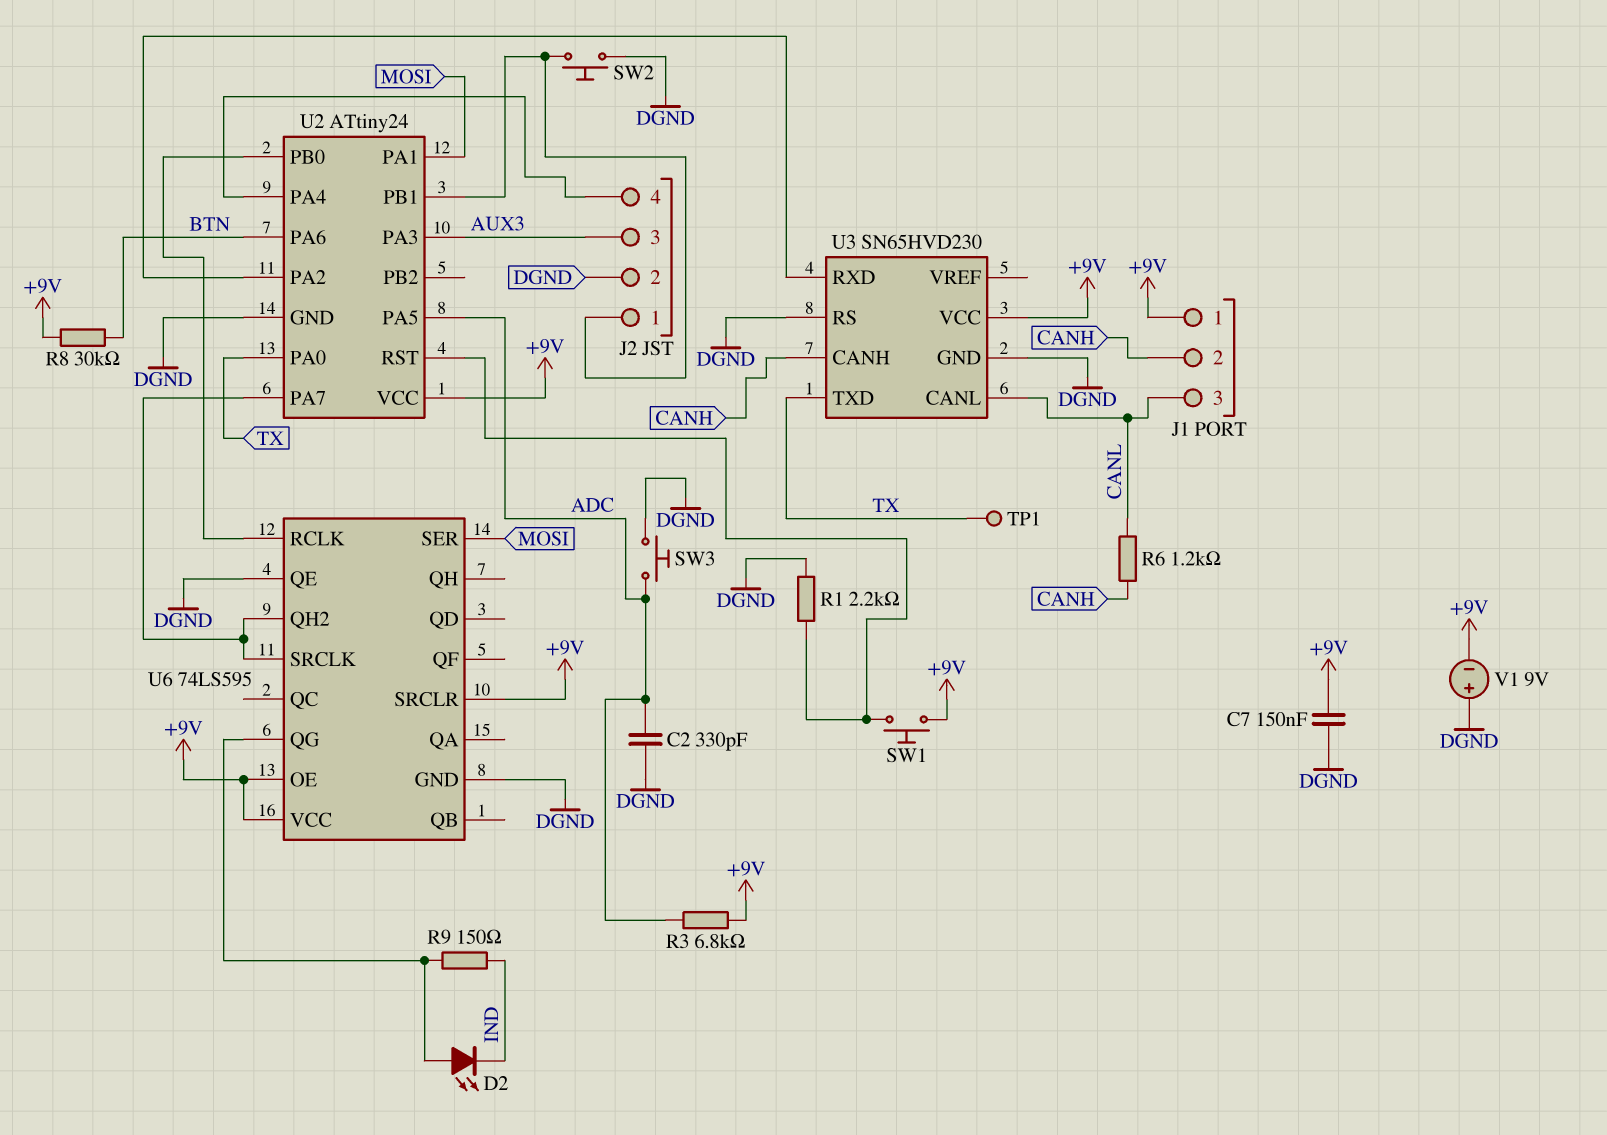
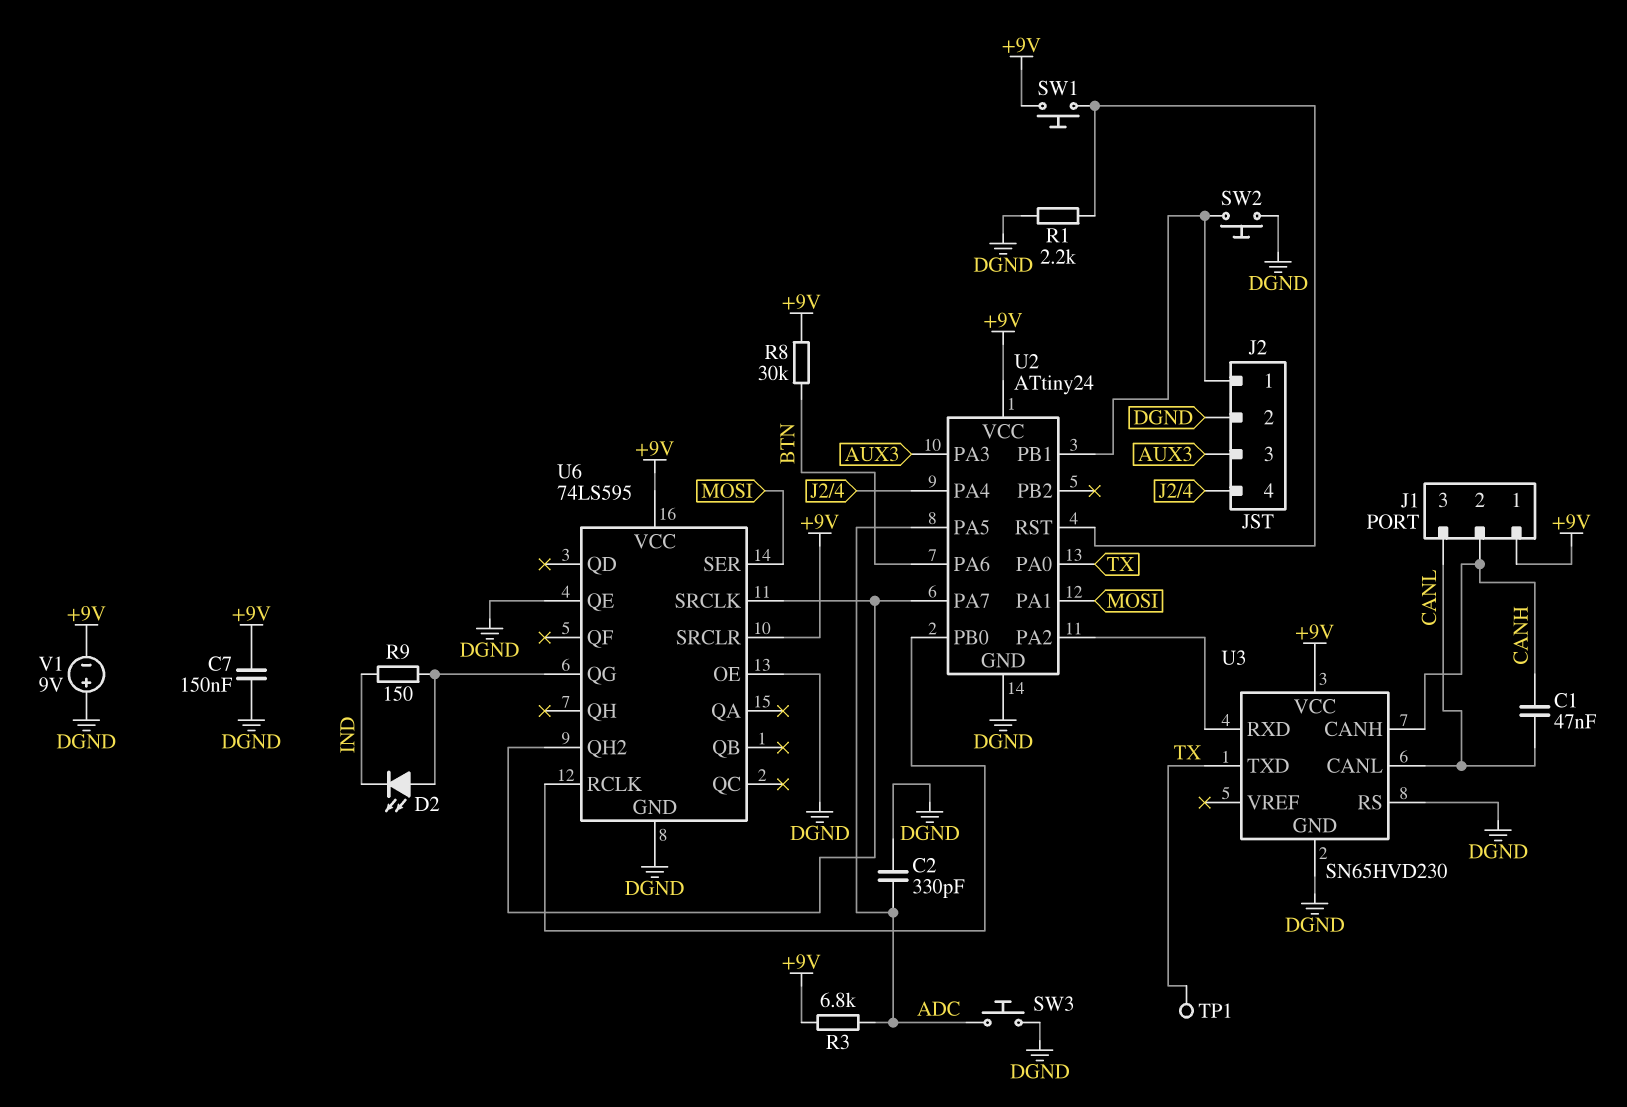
C1: none -> 47nF (CANH, CANL)
R6: 1.2k (CANH, CANL) -> none
U6 pin OE: +9V -> DGND

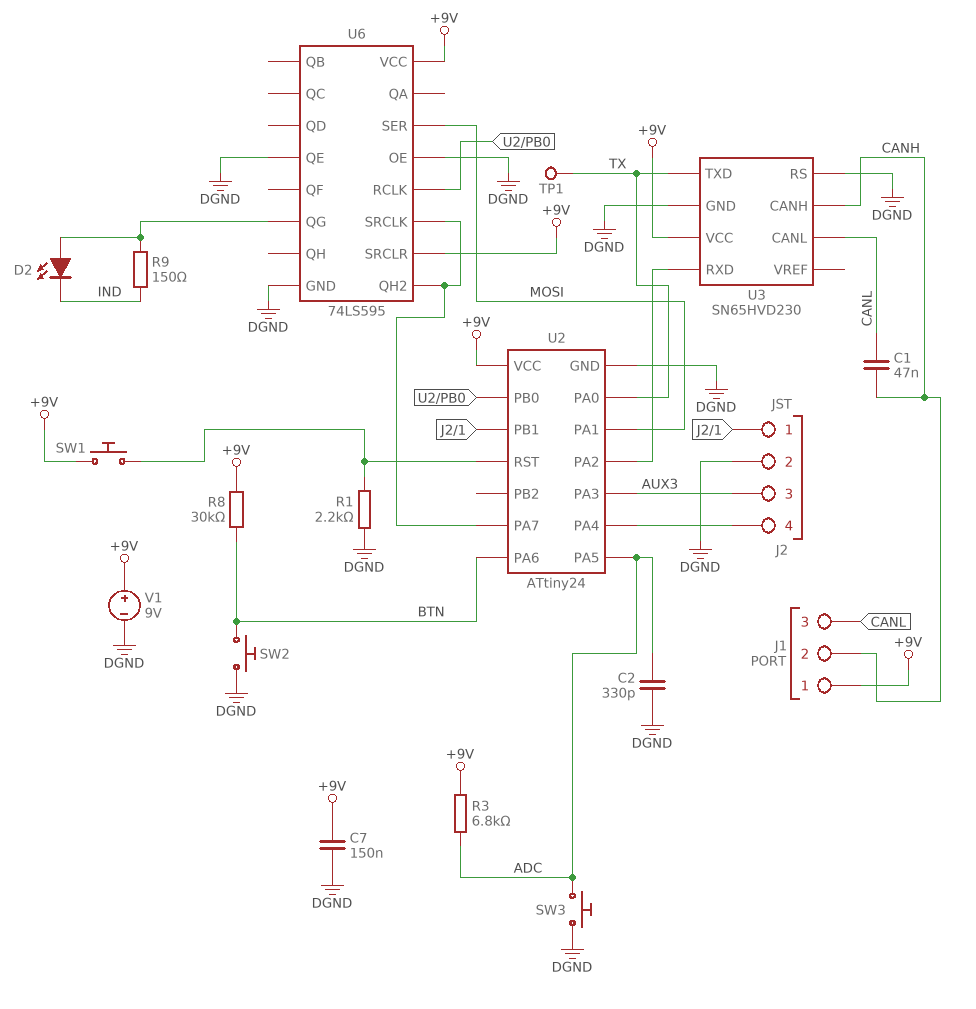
SW2: button (DGND, J2/1) -> button (BTN, DGND)
V1: 9V (plus DGND, minus +9V) -> 9V (plus +9V, minus DGND)

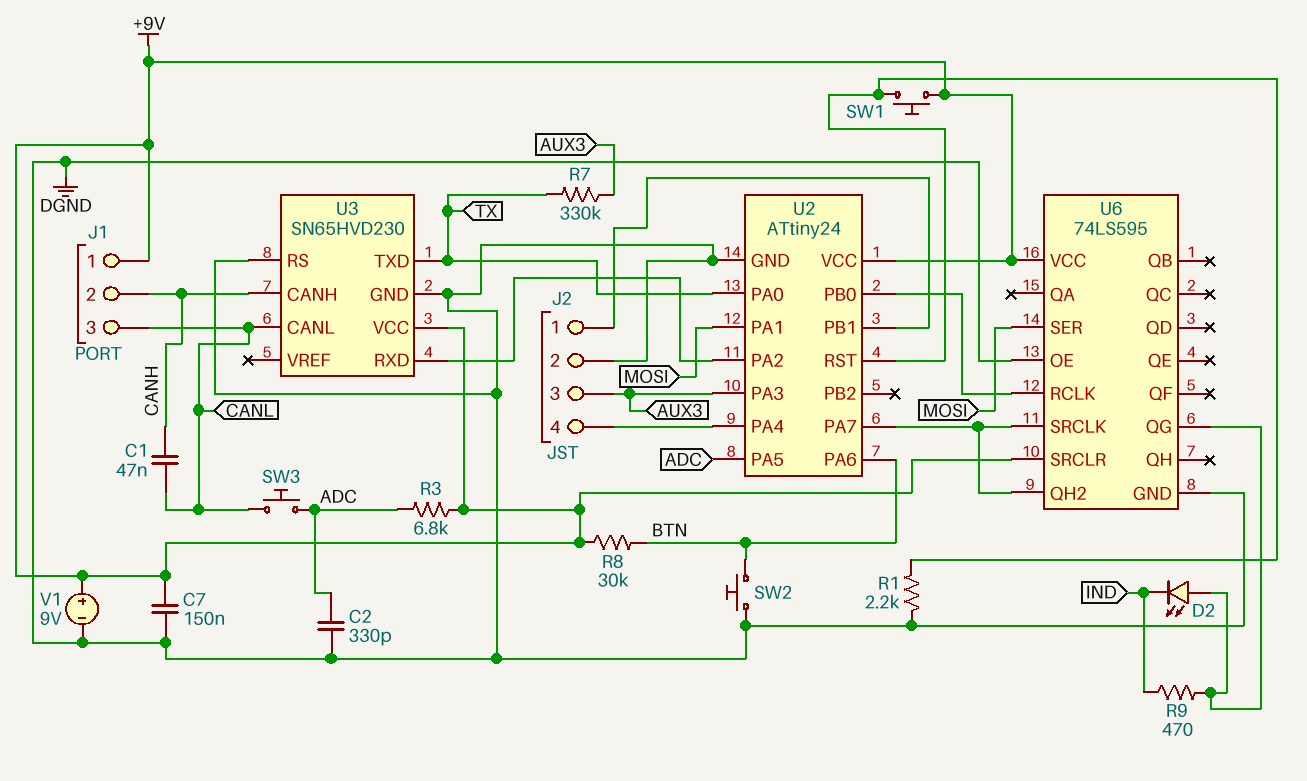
R7: none -> 330k (AUX3, TX)
R9: 150 (IND, U6/QG) -> 470 (IND, U6/QG)
SW3: button (ADC, DGND) -> button (ADC, CANL)
TP1: test point (TX) -> none
U6 pin QE: DGND -> none

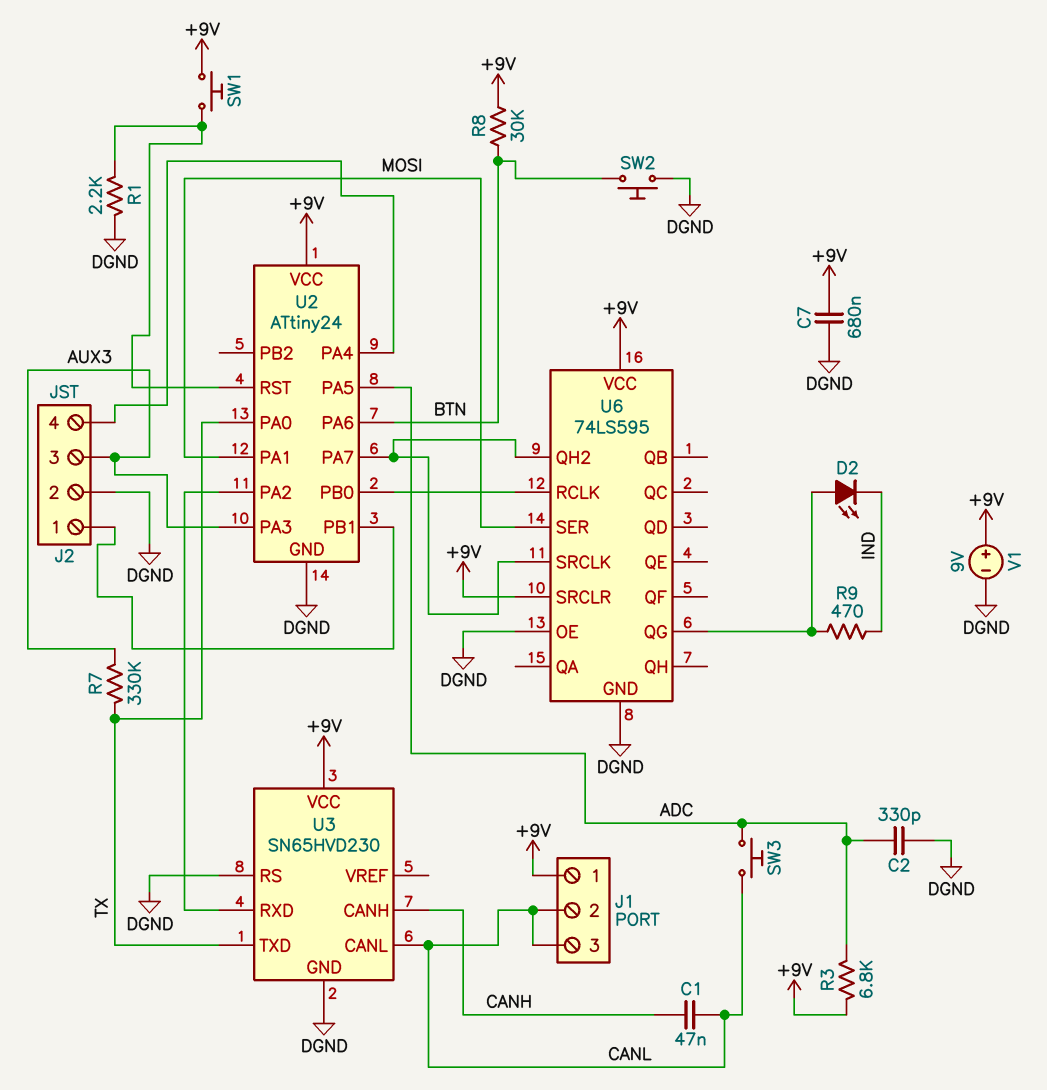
C7: 150nF (+9V, DGND) -> 680nF (+9V, DGND)
J1 pin 2: CANH -> CANL

